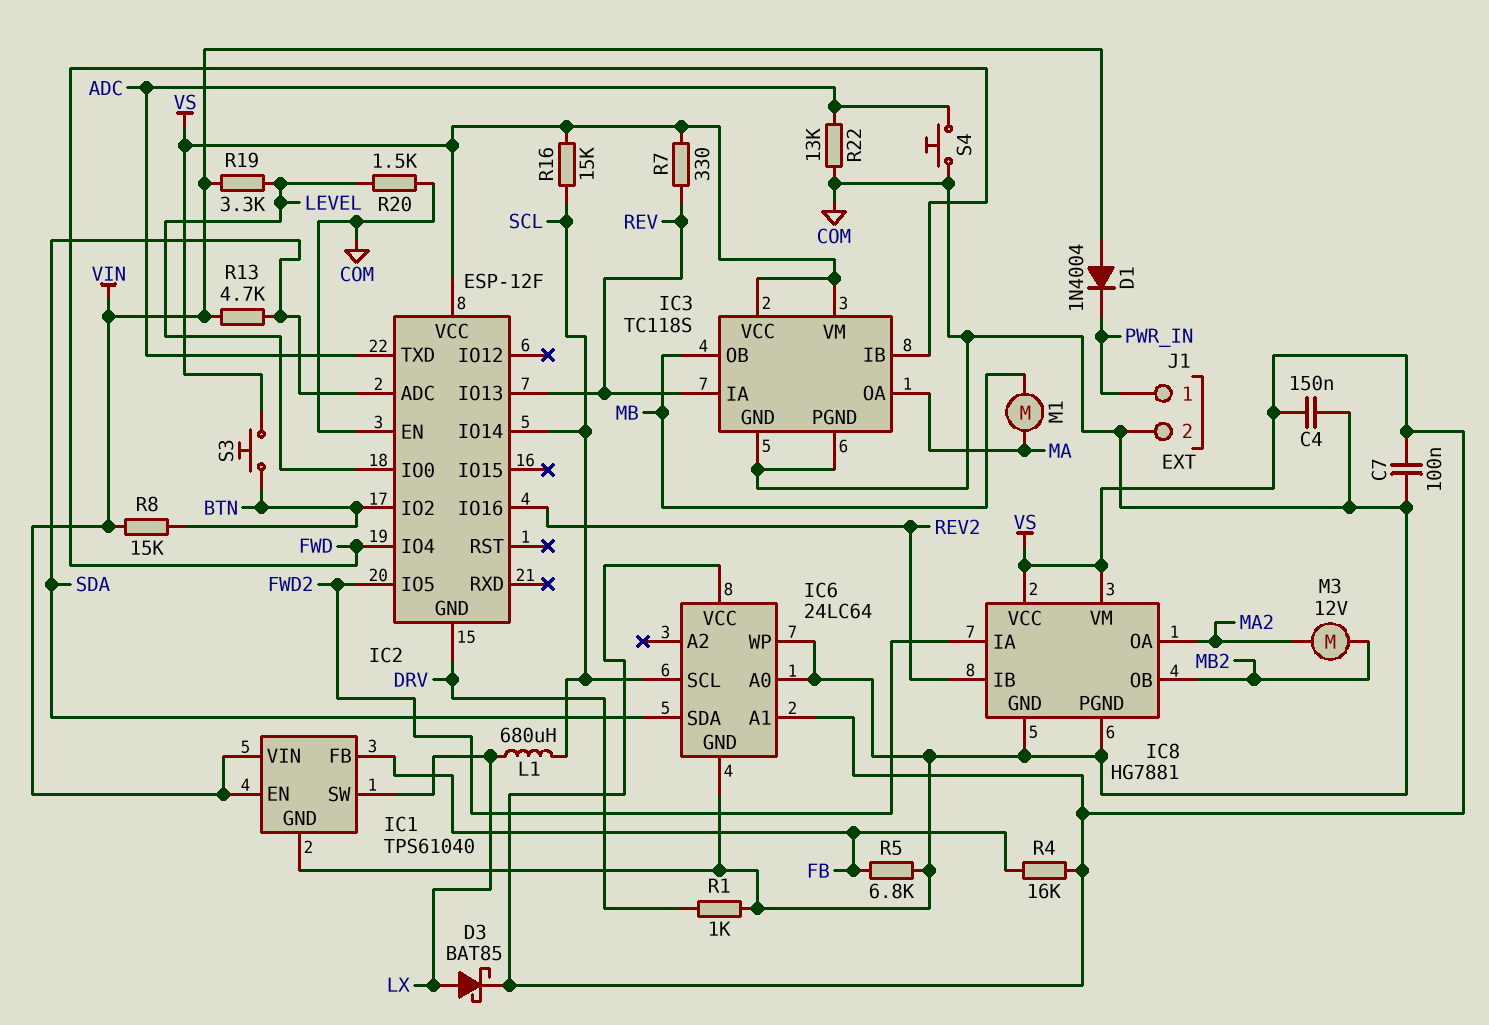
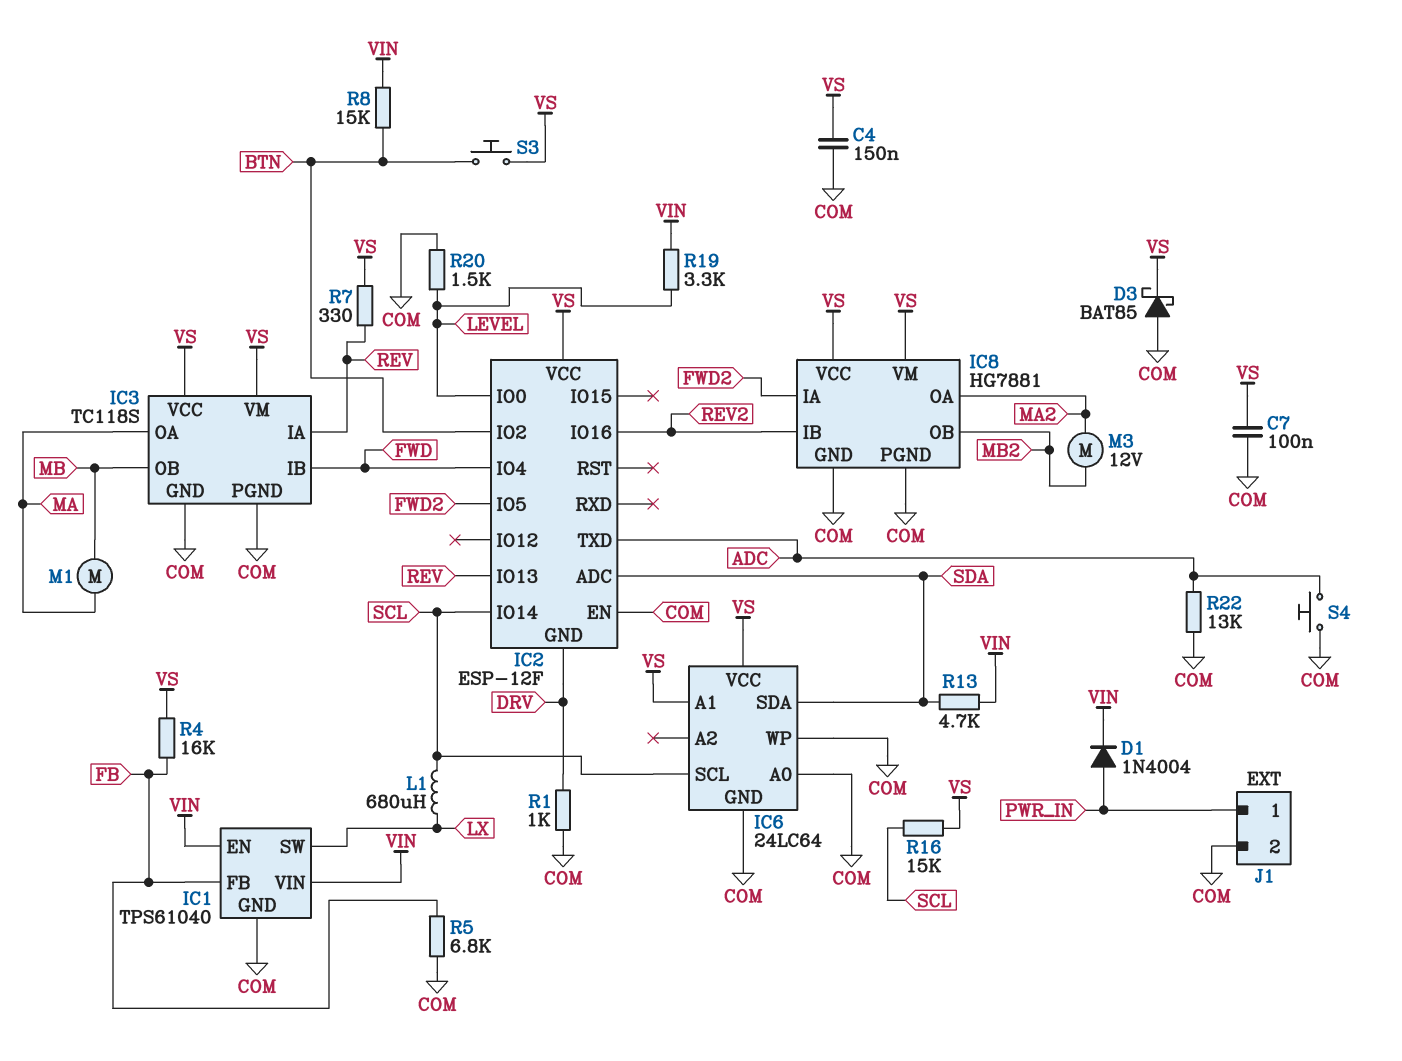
D1: diode 1N4004 (A VIN, K PWR_IN) -> diode 1N4004 (A PWR_IN, K VIN)
D3: schottky BAT85 (A LX, K VS) -> schottky BAT85 (A COM, K VS)

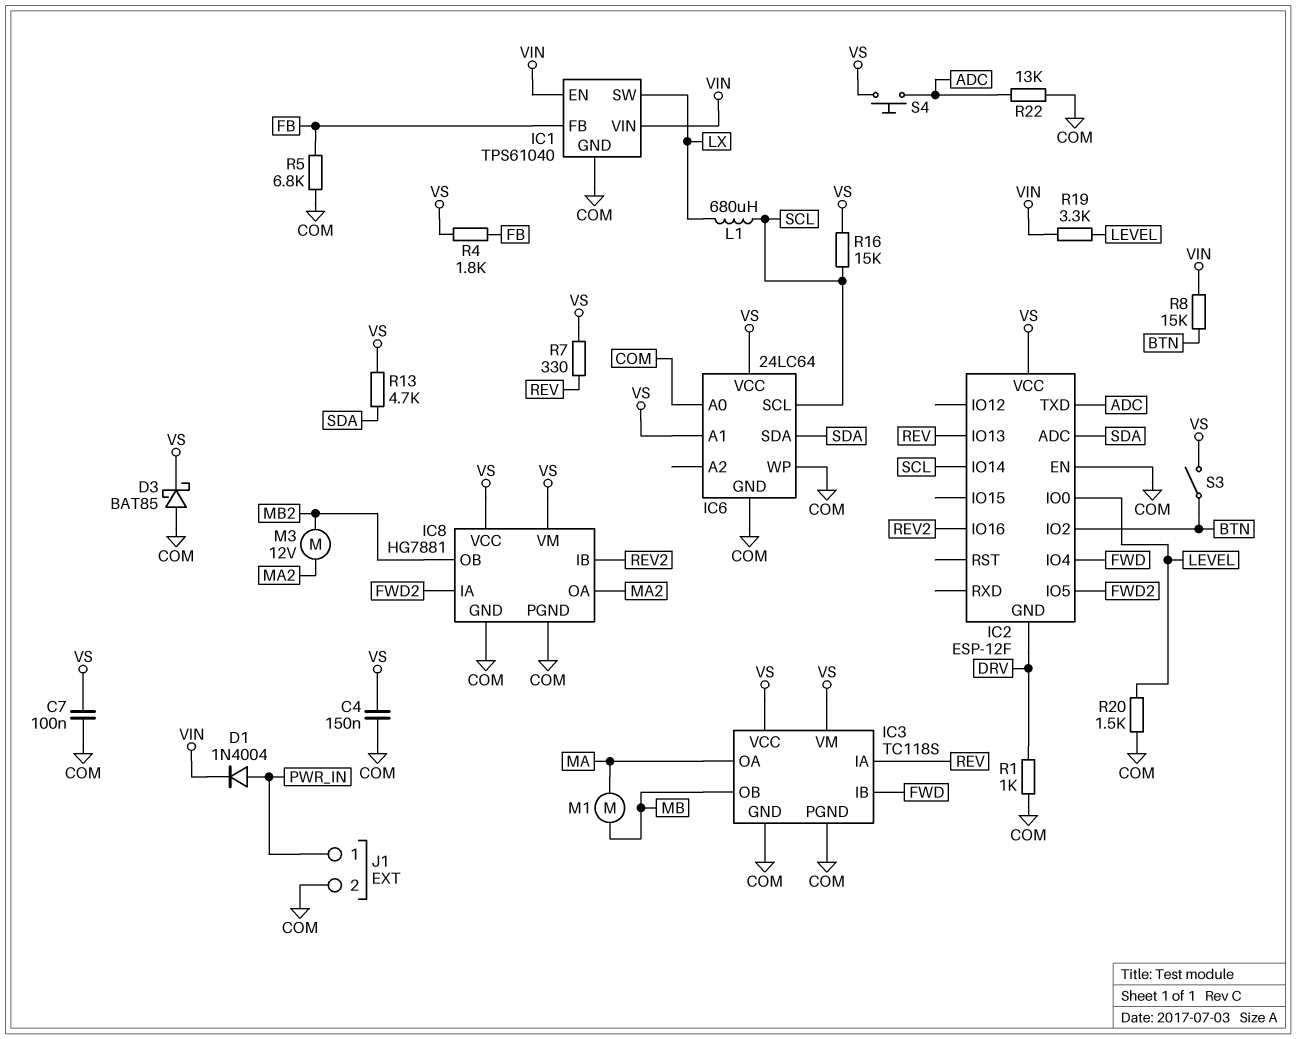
R4: 16k (FB, VS) -> 1.8k (FB, VS)
R13: 4.7k (SDA, VIN) -> 4.7k (SDA, VS)
S3: button (BTN, VS) -> switch (BTN, VS)
S4: button (ADC, COM) -> button (ADC, VS)

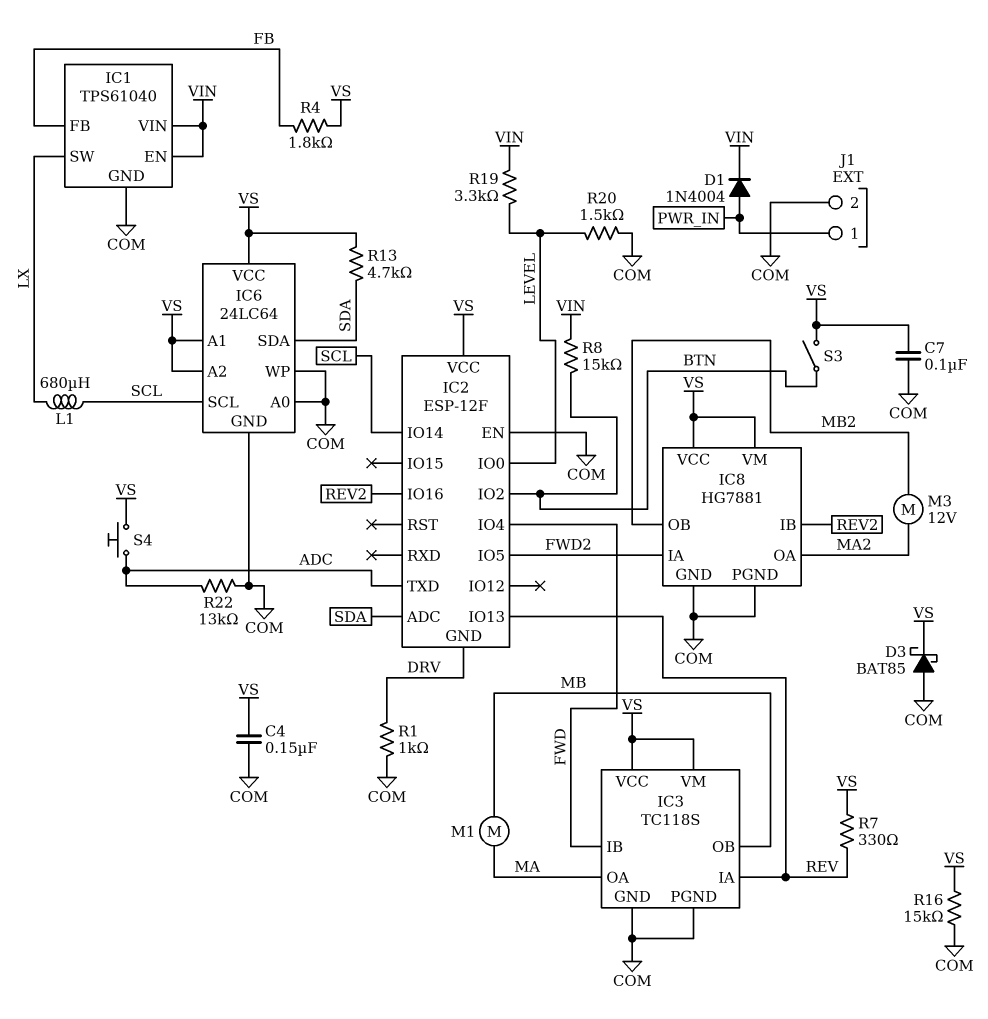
IC6 pin A2: none -> VS
R5: 6.8k (COM, FB) -> none
R16: 15k (SCL, VS) -> 15k (COM, VS)

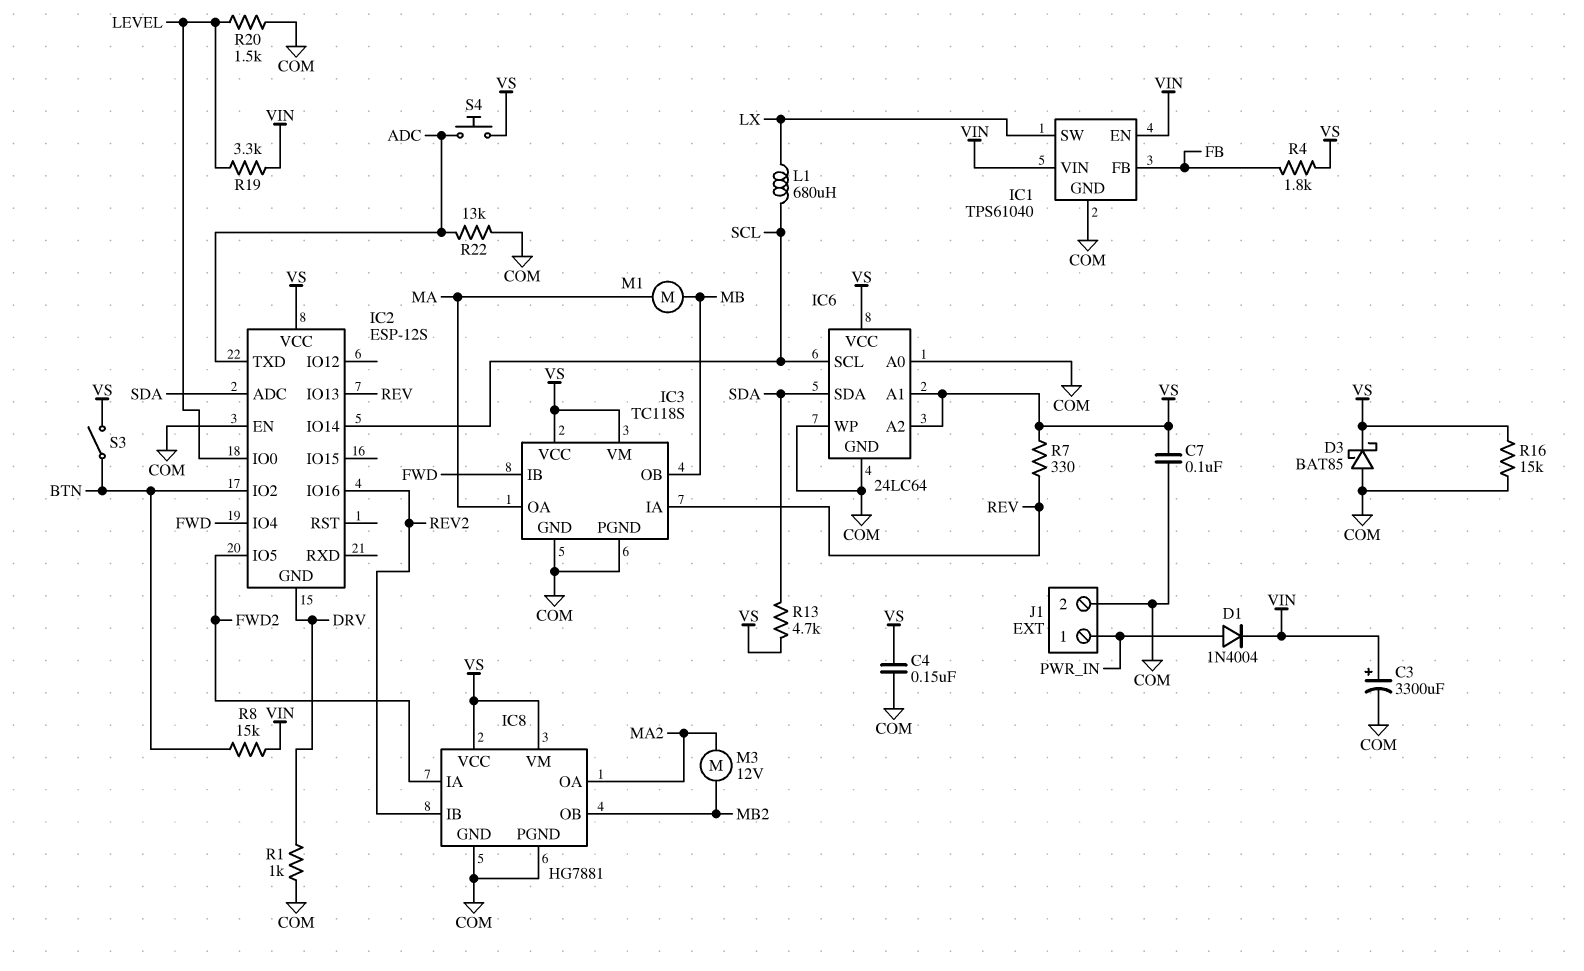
C3: none -> 3300uF (plus VIN, minus COM)
IC2: ESP-12F -> ESP-12S

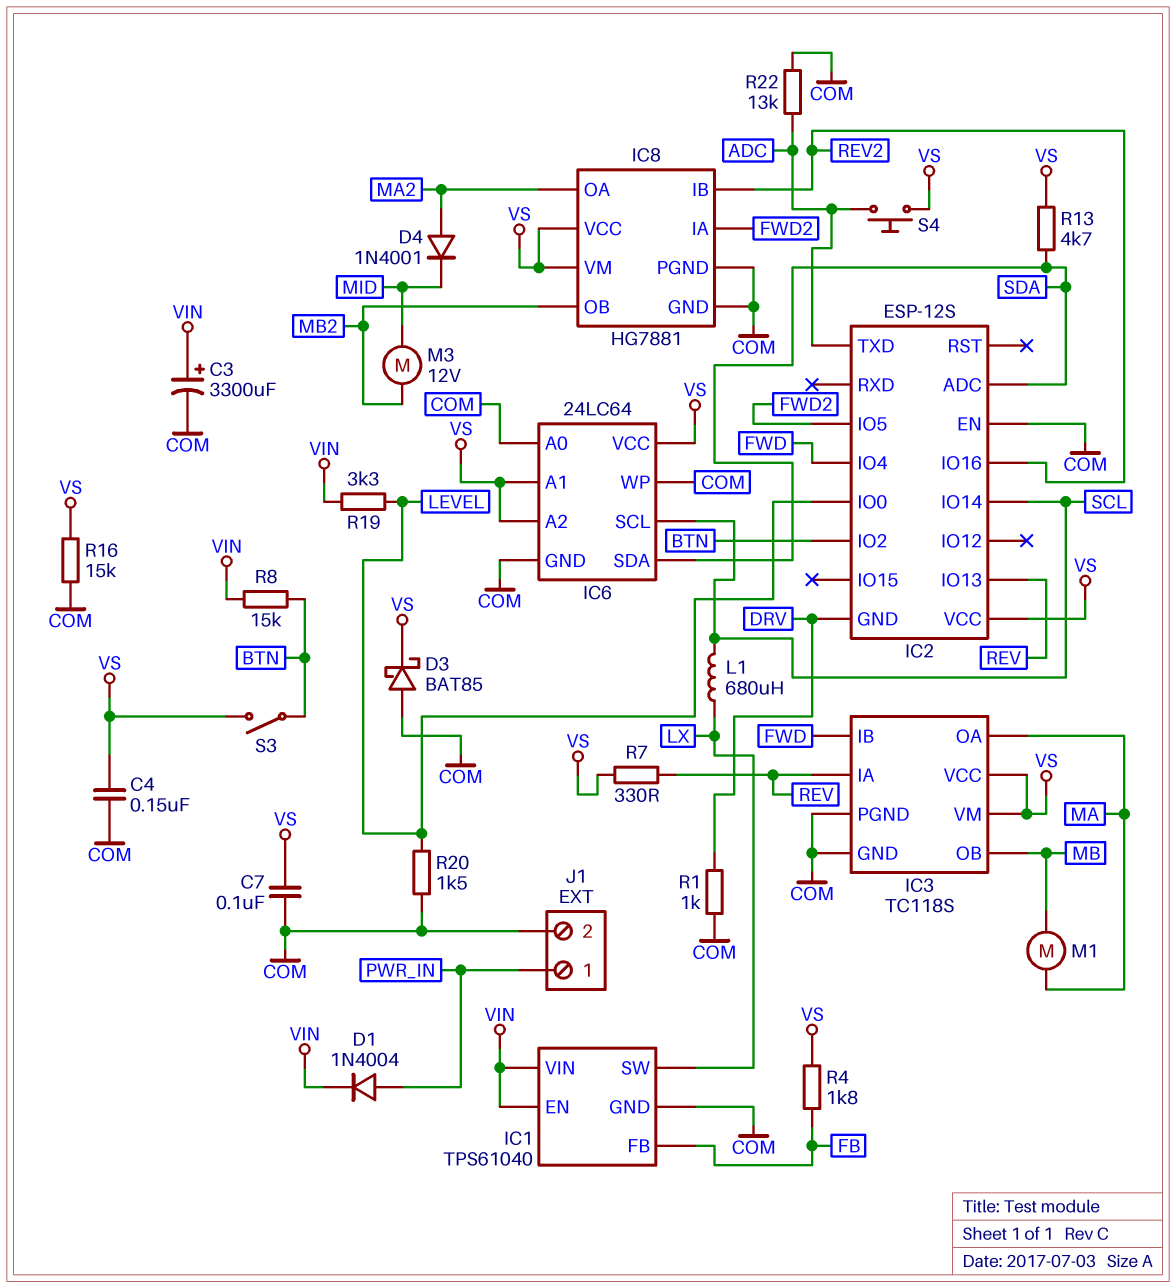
D4: none -> diode 1N4001 (A MA2, K MID)
M3: motor 12V (MA2, MB2) -> motor 12V (MB2, MID)

